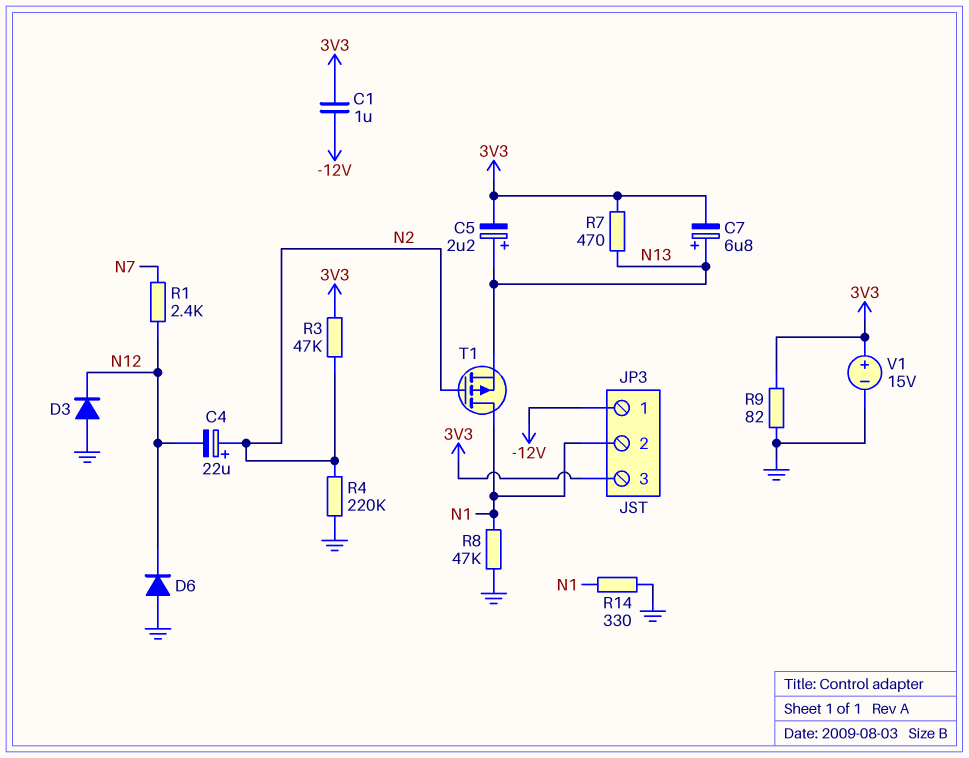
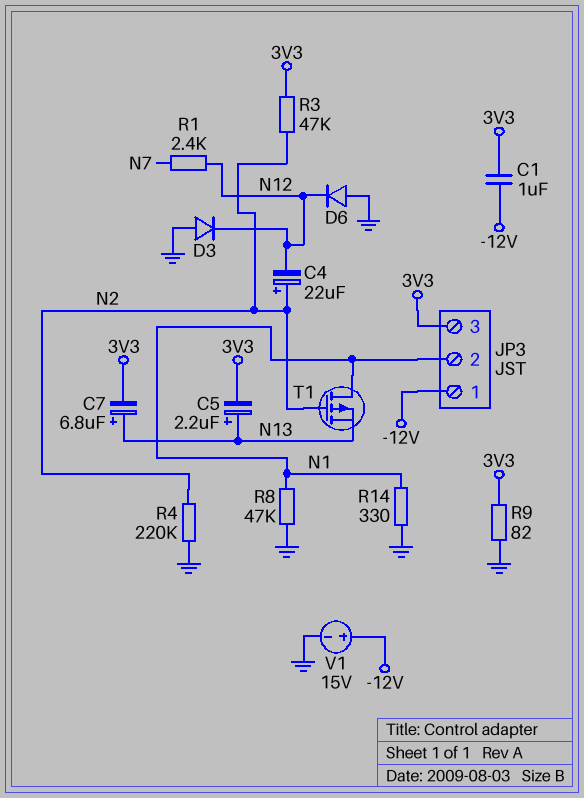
R7: 470 (3V3, N13) -> none
V1: 15V (plus 3V3, minus GND) -> 15V (plus -12V, minus GND)

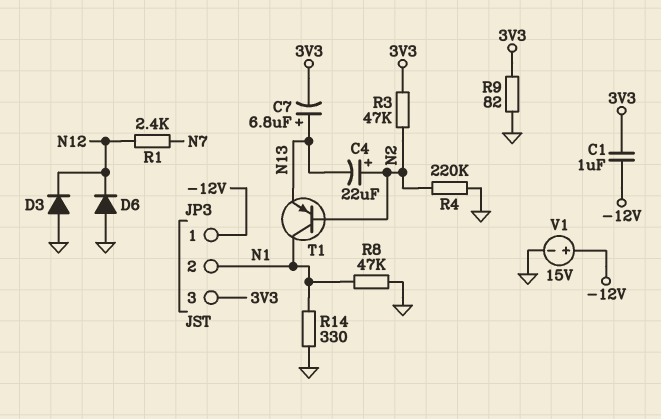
C4: 22uF (plus N2, minus N12) -> 22uF (plus N2, minus N13)
C5: 2.2uF (plus N13, minus 3V3) -> none
T1: PMOS (G N2, D N1, S N13) -> PNP (B N2, C N1, E N13)

